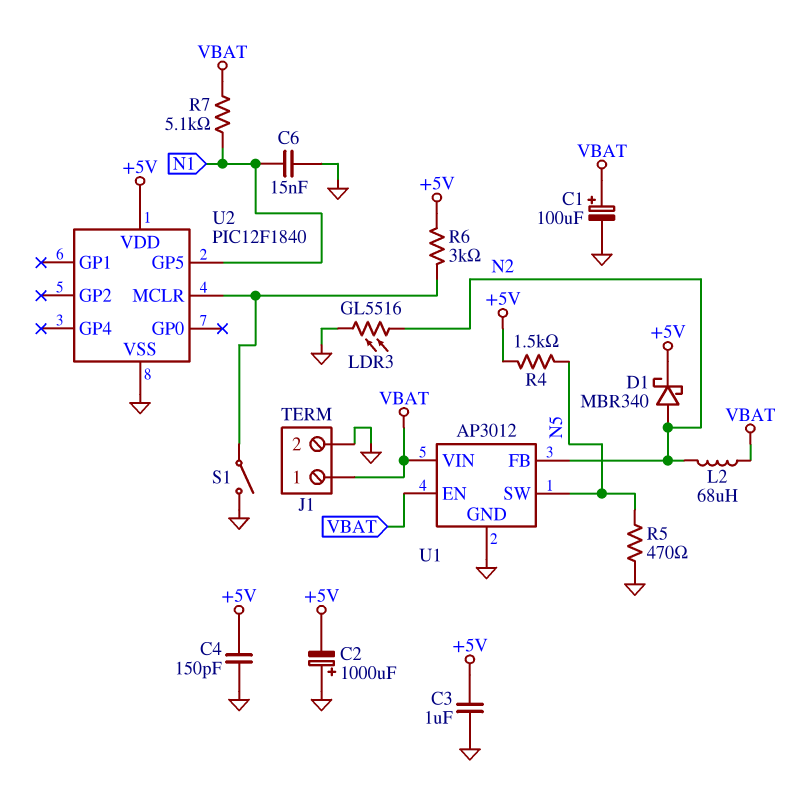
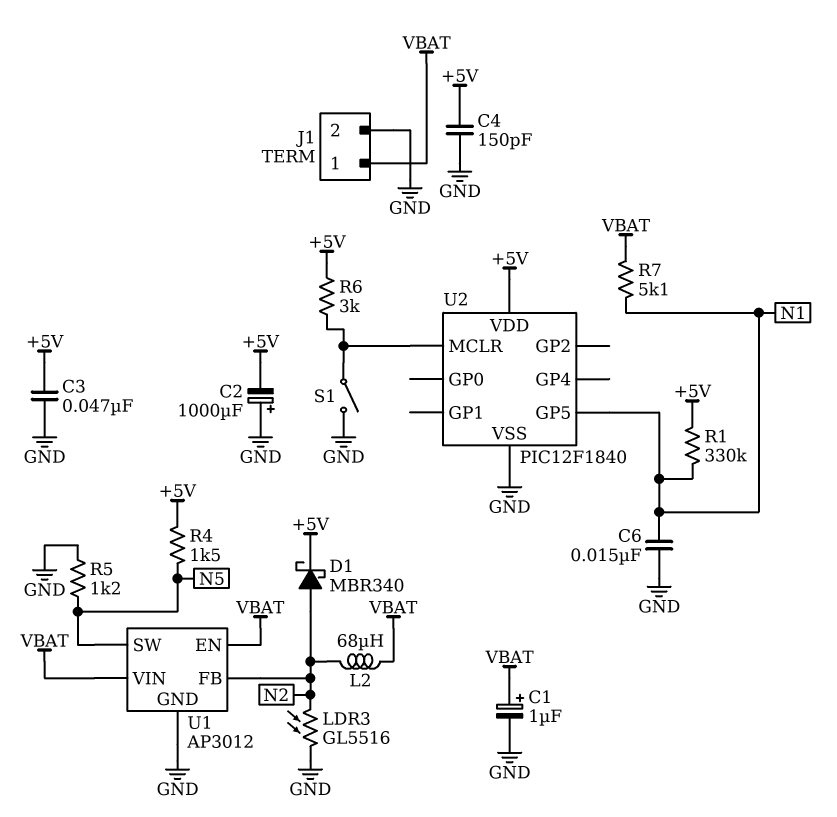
C1: 100uF (plus VBAT, minus GND) -> 1uF (plus VBAT, minus GND)
C3: 1uF (+5V, GND) -> 47nF (+5V, GND)
R1: none -> 330k (+5V, N1)
R5: 470 (GND, N5) -> 1.2k (GND, N5)

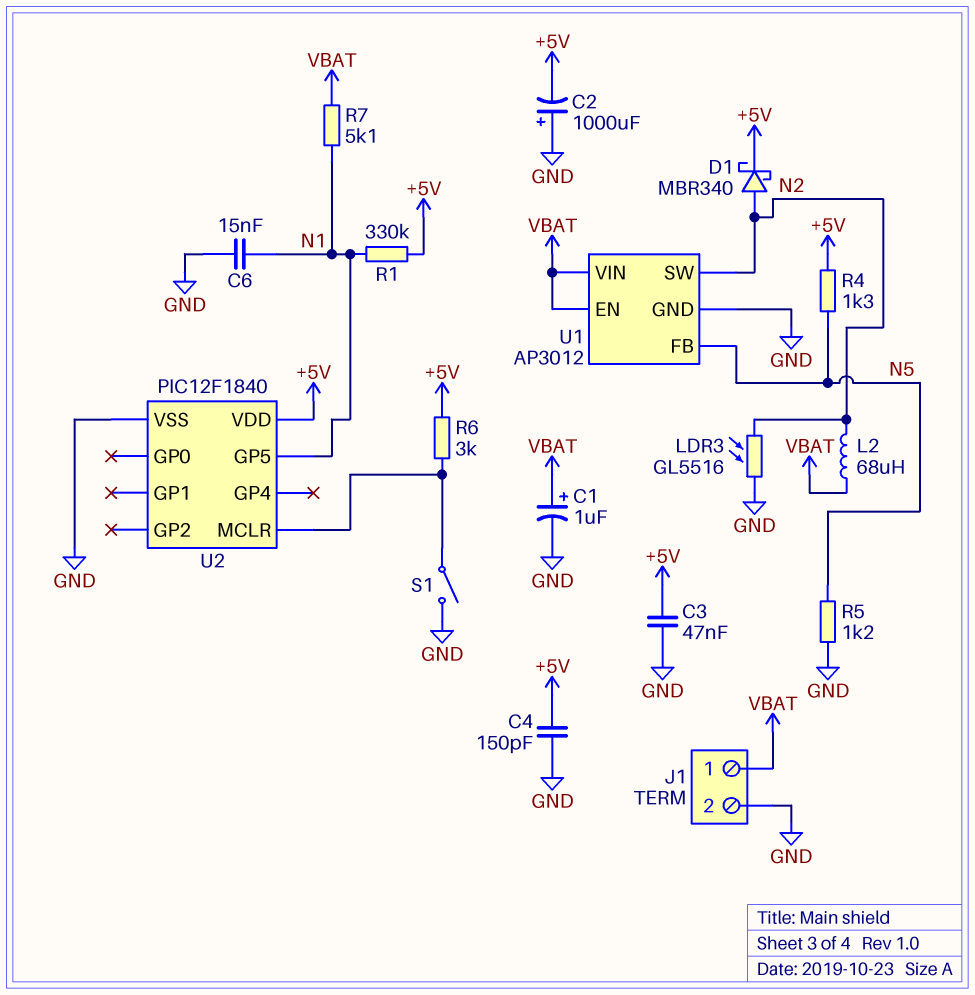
R4: 1.5k (+5V, N5) -> 1.3k (+5V, N5)
U1 pin FB: N2 -> N5
U1 pin SW: N5 -> N2

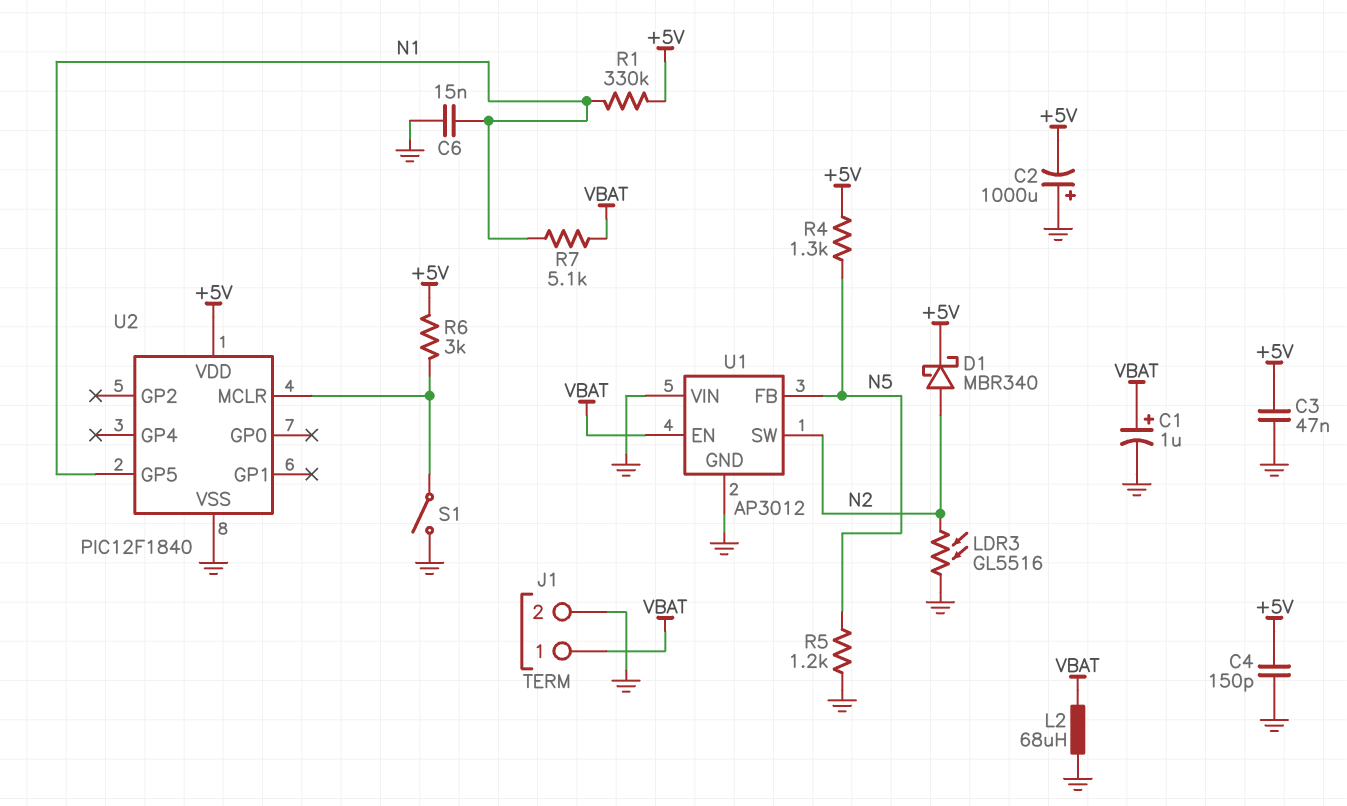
L2: 68uH (N2, VBAT) -> 68uH (GND, VBAT)
U1 pin VIN: VBAT -> GND

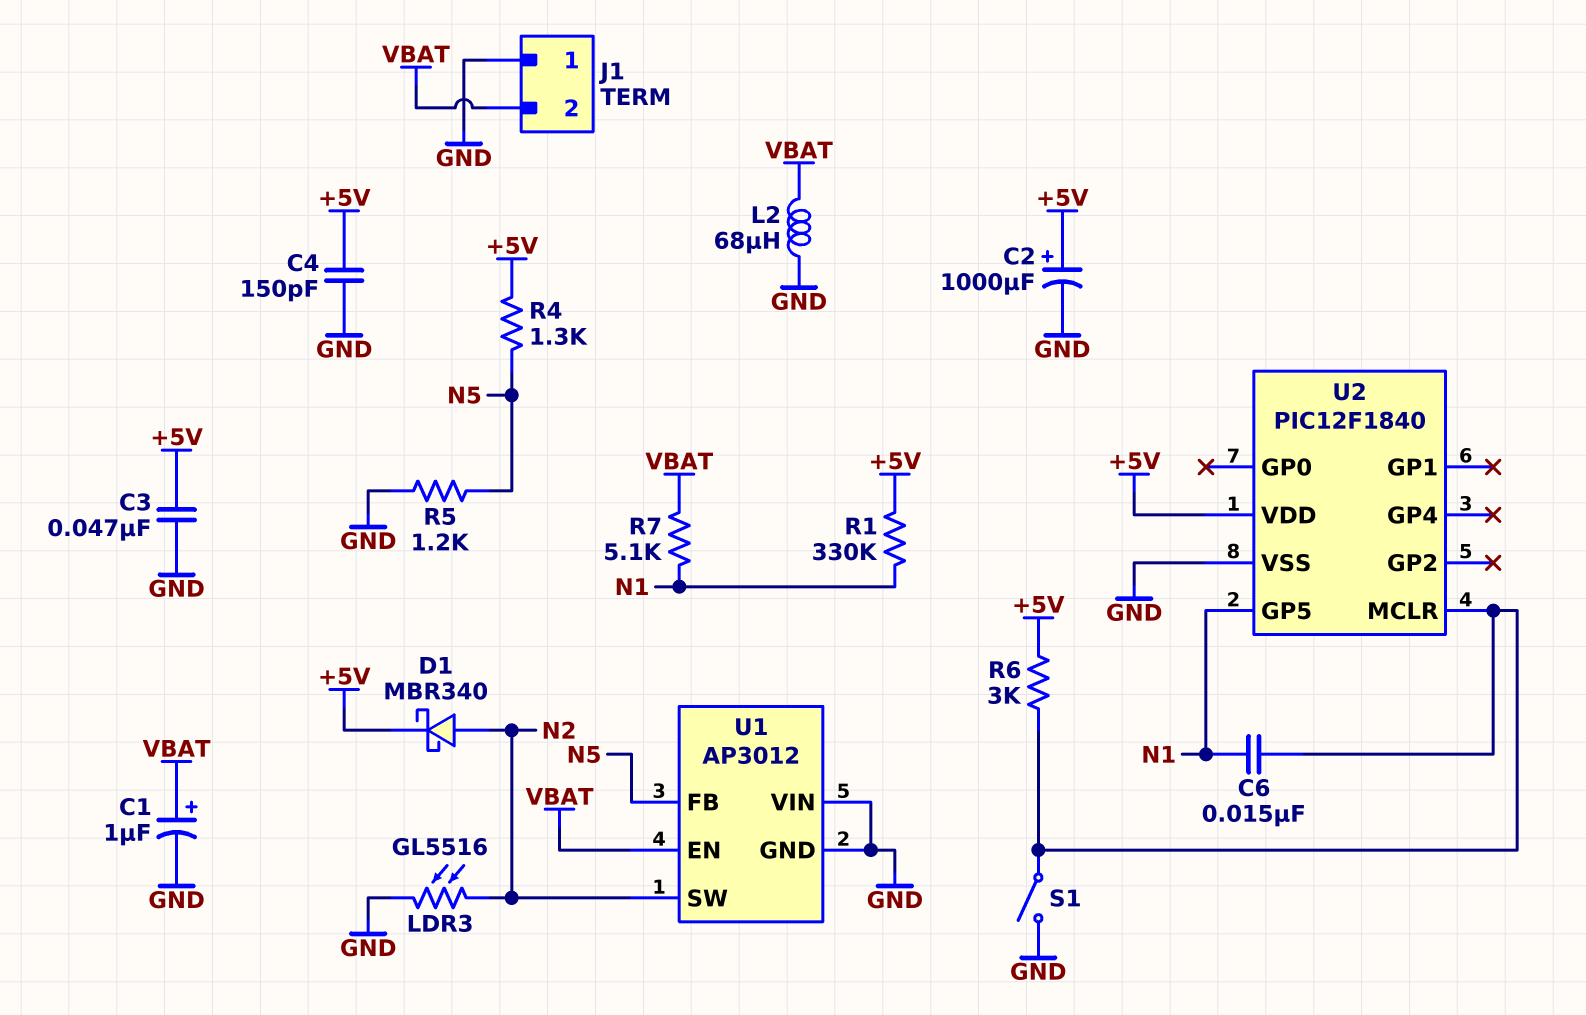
C2: 1000uF (plus GND, minus +5V) -> 1000uF (plus +5V, minus GND)
C6: 15nF (GND, N1) -> 15nF (N1, U2/MCLR)
J1 pin 1: VBAT -> GND
J1 pin 2: GND -> VBAT

